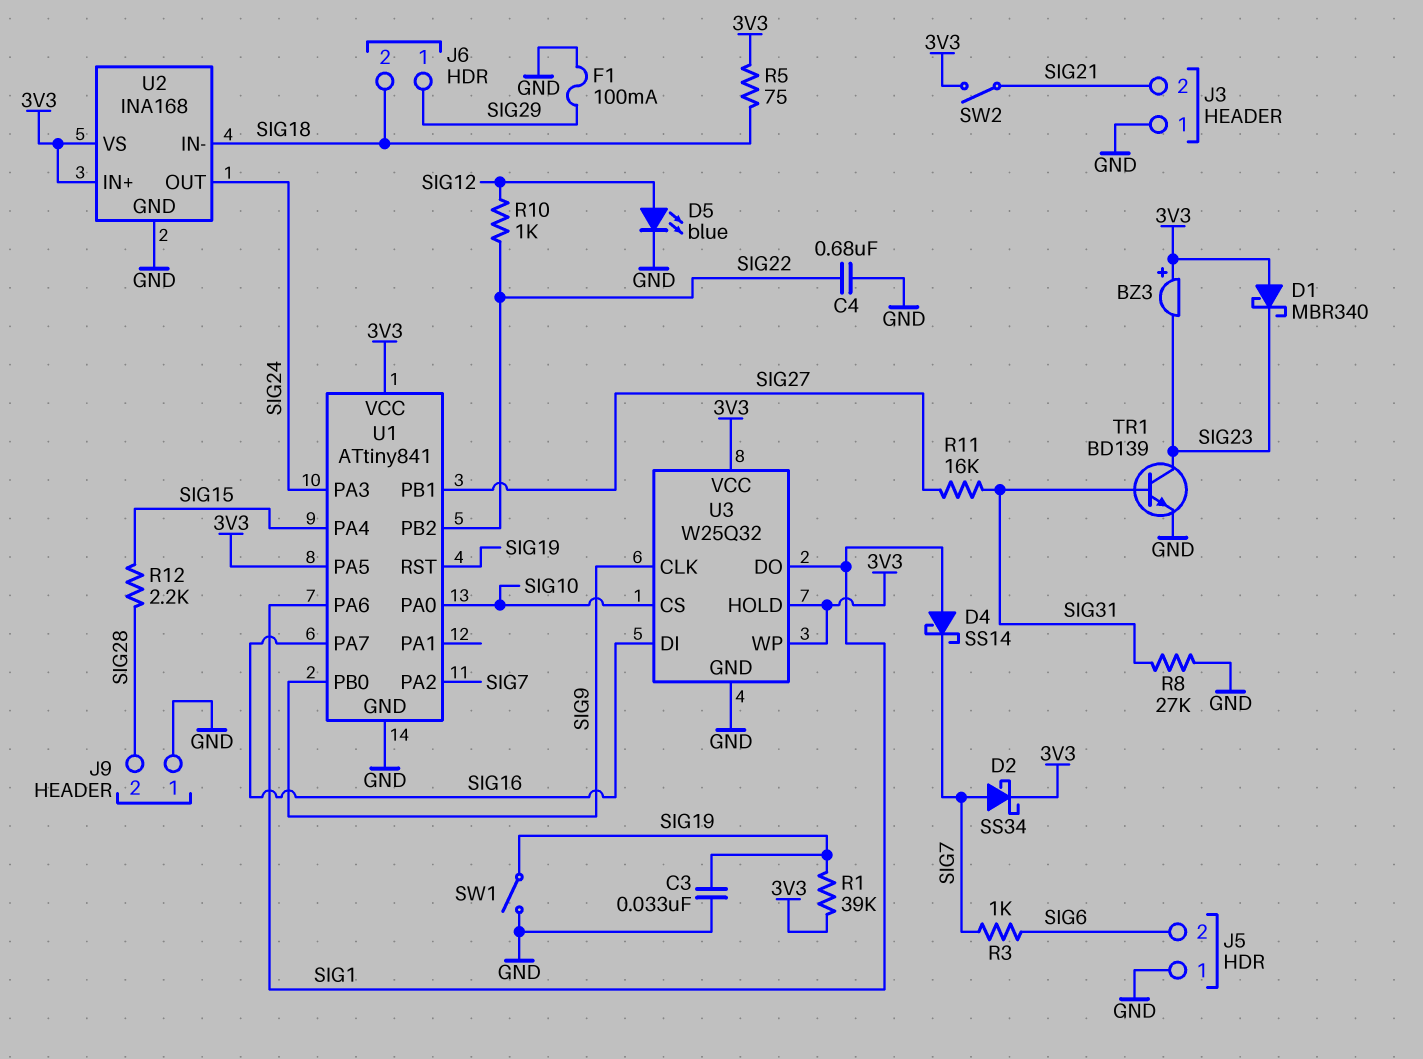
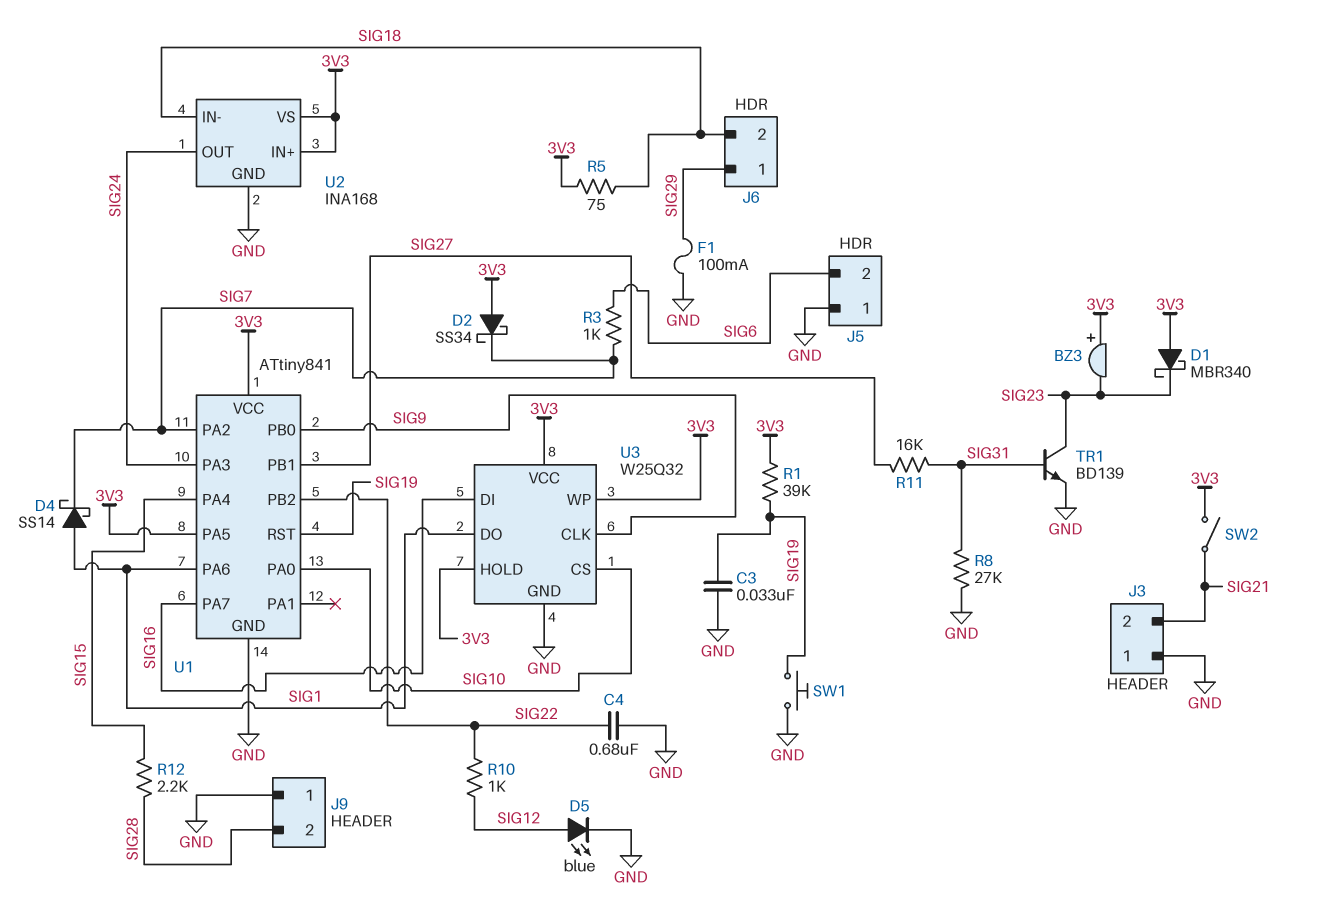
D2: schottky SS34 (A SIG7, K 3V3) -> schottky SS34 (A 3V3, K SIG7)
SW1: switch (GND, SIG19) -> button (GND, SIG19)

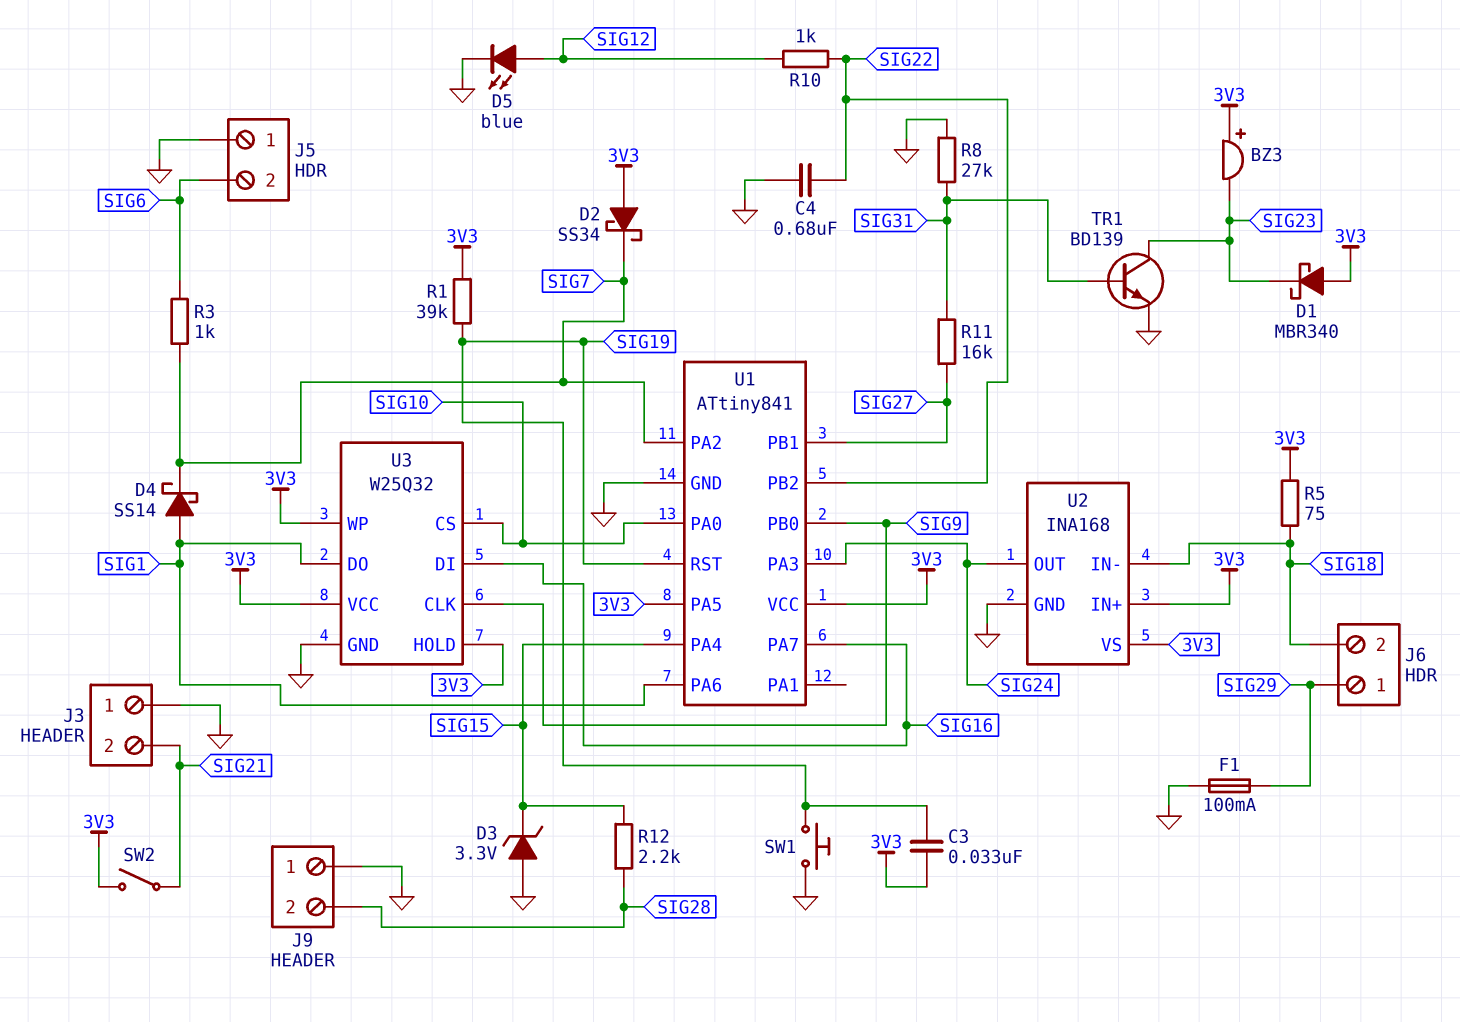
C3: 33nF (GND, SIG19) -> 33nF (3V3, SIG19)
D3: none -> zener 3.3V (A GND, K SIG15)

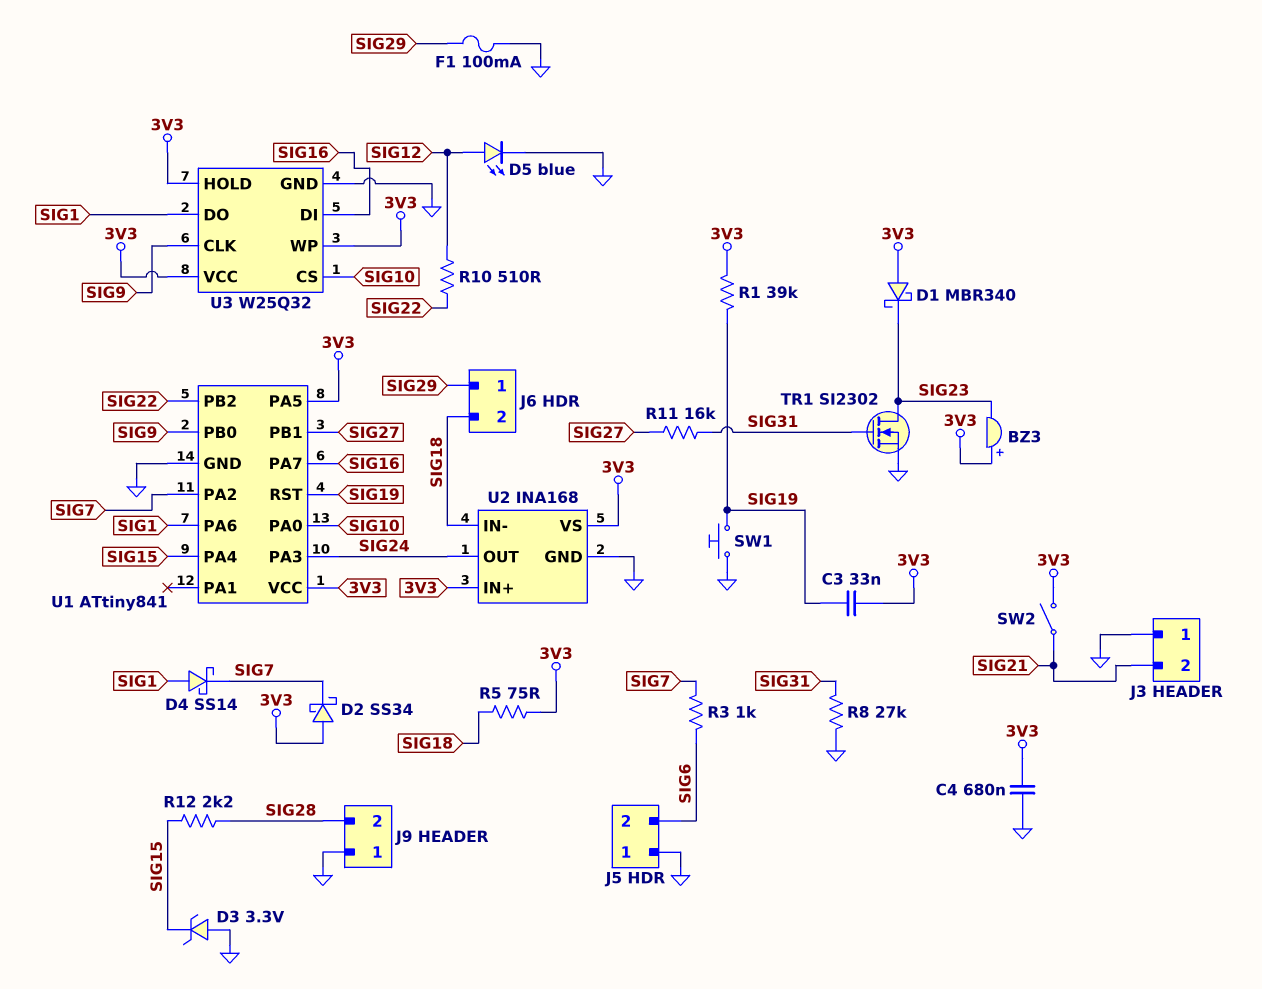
C4: 680nF (GND, SIG22) -> 680nF (3V3, GND)
R10: 1k (SIG12, SIG22) -> 510 (SIG12, SIG22)
TR1: NPN BD139 (B SIG31, C SIG23, E GND) -> NMOS SI2302 (G SIG31, D SIG23, S GND)

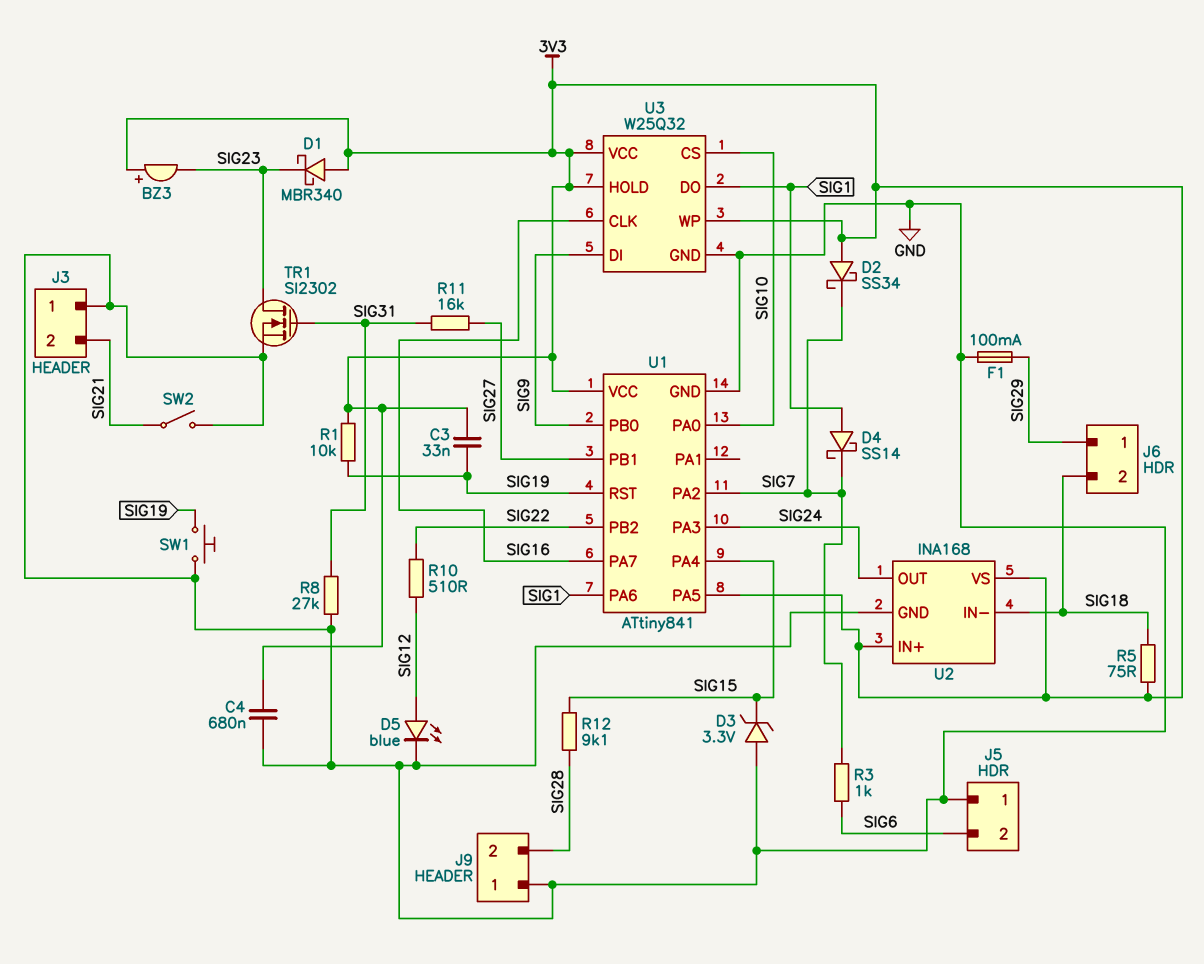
R1: 39k (3V3, SIG19) -> 10k (3V3, SIG19)
R12: 2.2k (SIG15, SIG28) -> 9.1k (SIG15, SIG28)
SW2: switch (3V3, SIG21) -> switch (GND, SIG21)
U3 pin CLK: SIG9 -> SIG16
U3 pin DI: SIG16 -> SIG9

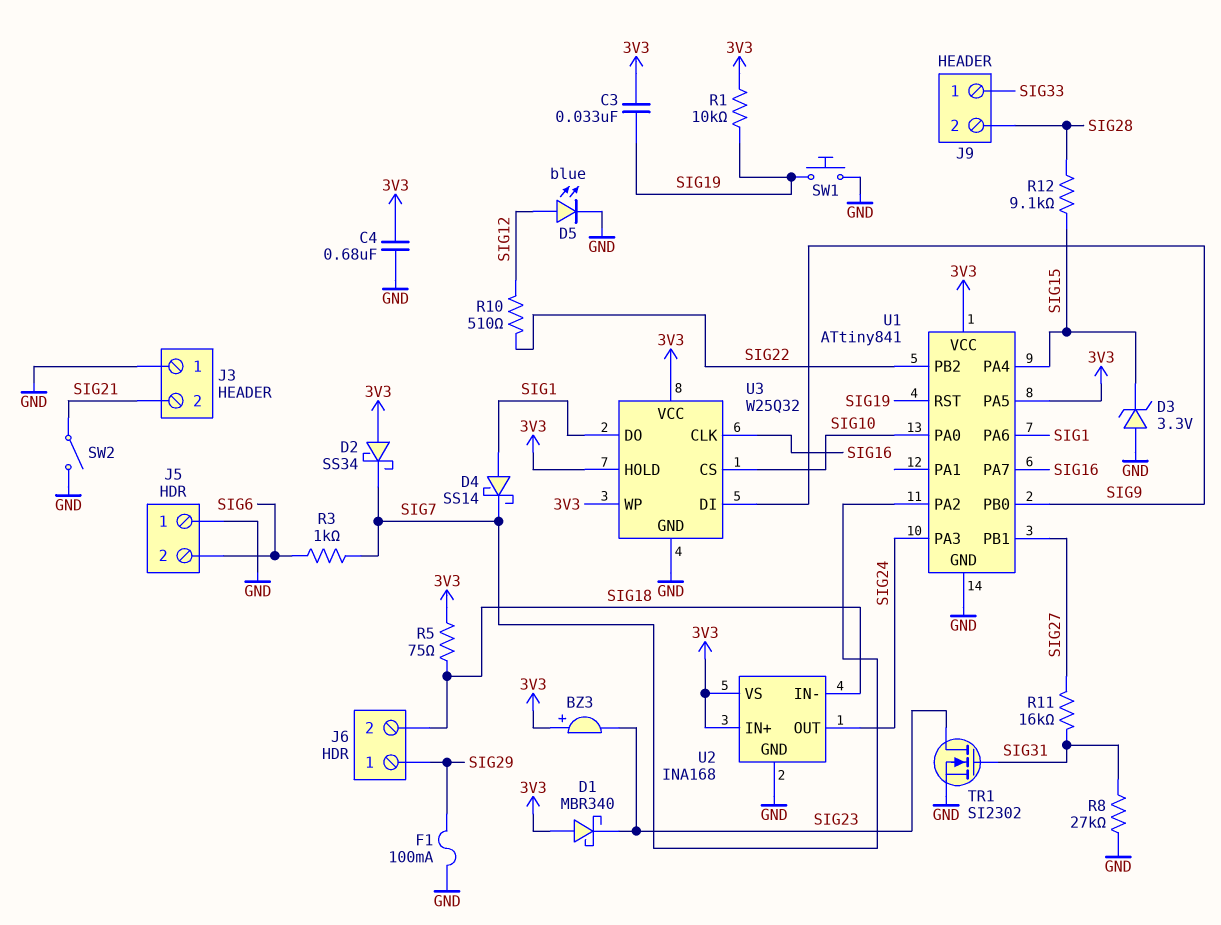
J9 pin 1: GND -> SIG33

